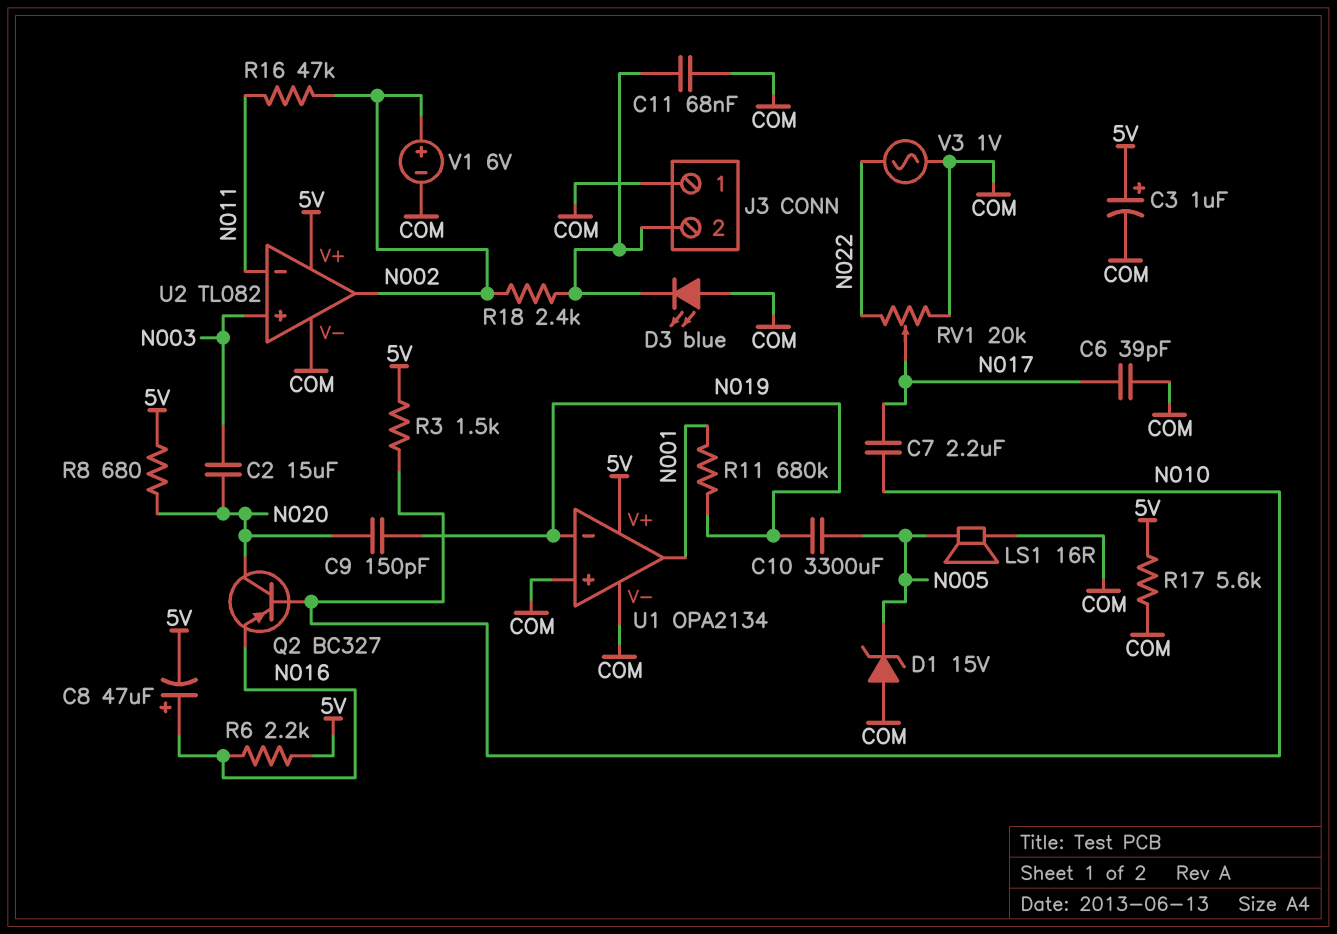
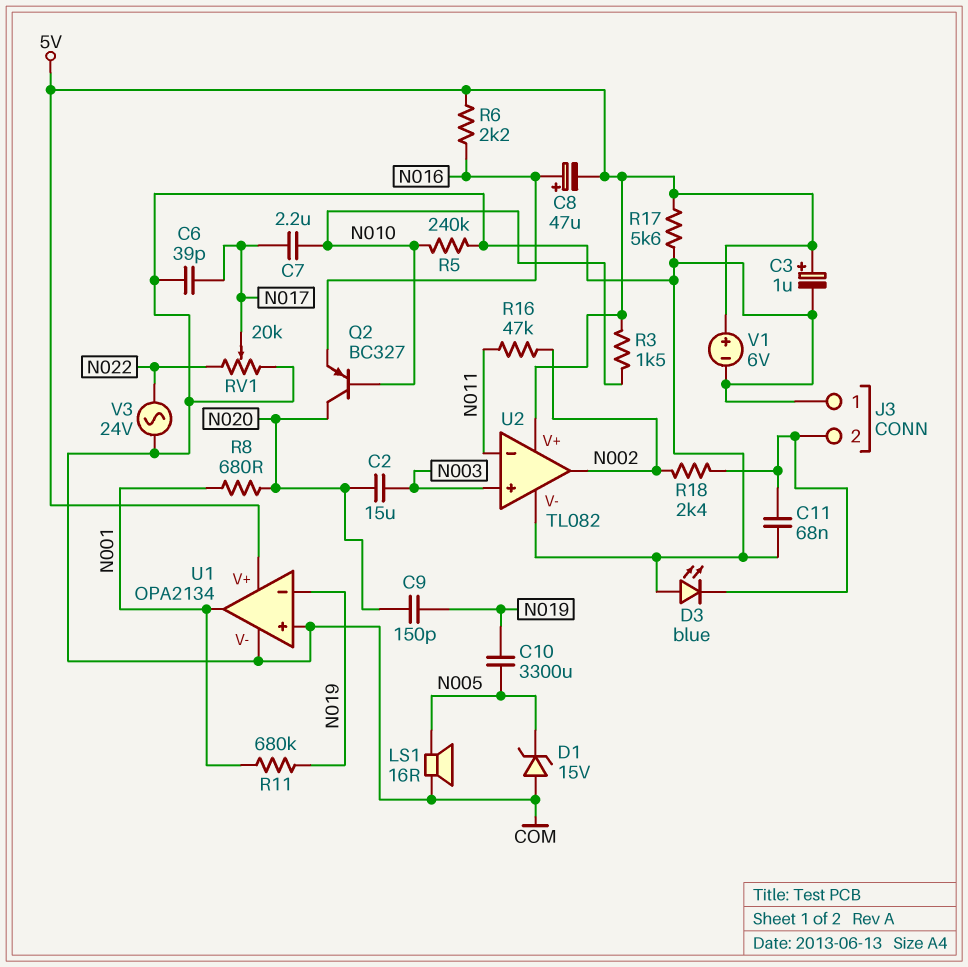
R5: none -> 240k (COM, N010)
R8: 680 (5V, N020) -> 680 (N001, N020)
V1: 6V (plus N002, minus COM) -> 6V (plus 5V, minus COM)
V3: AC 1V (COM, N022) -> AC 24V (COM, N022)

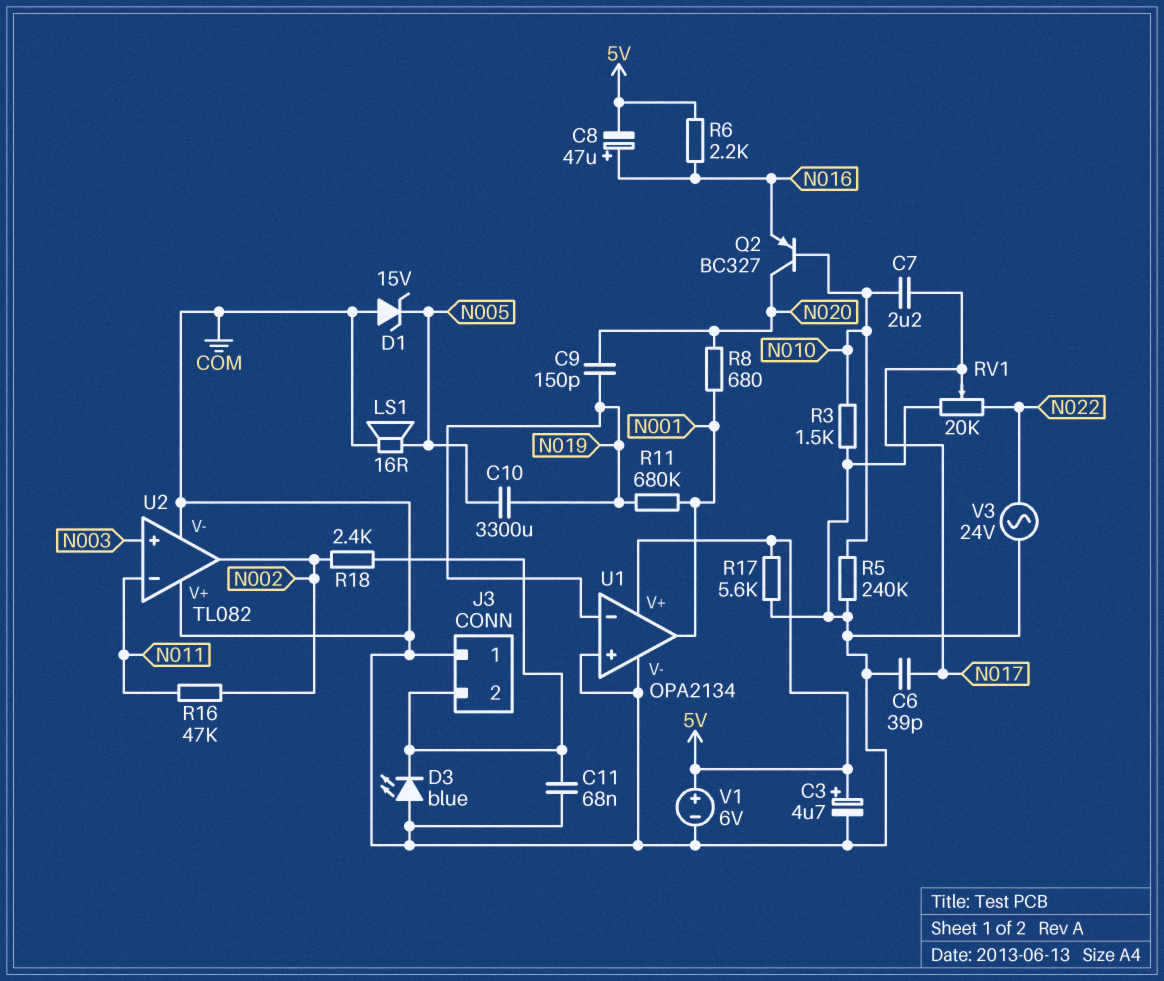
C2: 15uF (N003, N020) -> none
C3: 1uF (plus 5V, minus COM) -> 4.7uF (plus 5V, minus COM)
R3: 1.5k (5V, N010) -> 1.5k (COM, N010)
U2 pin V+: 5V -> COM

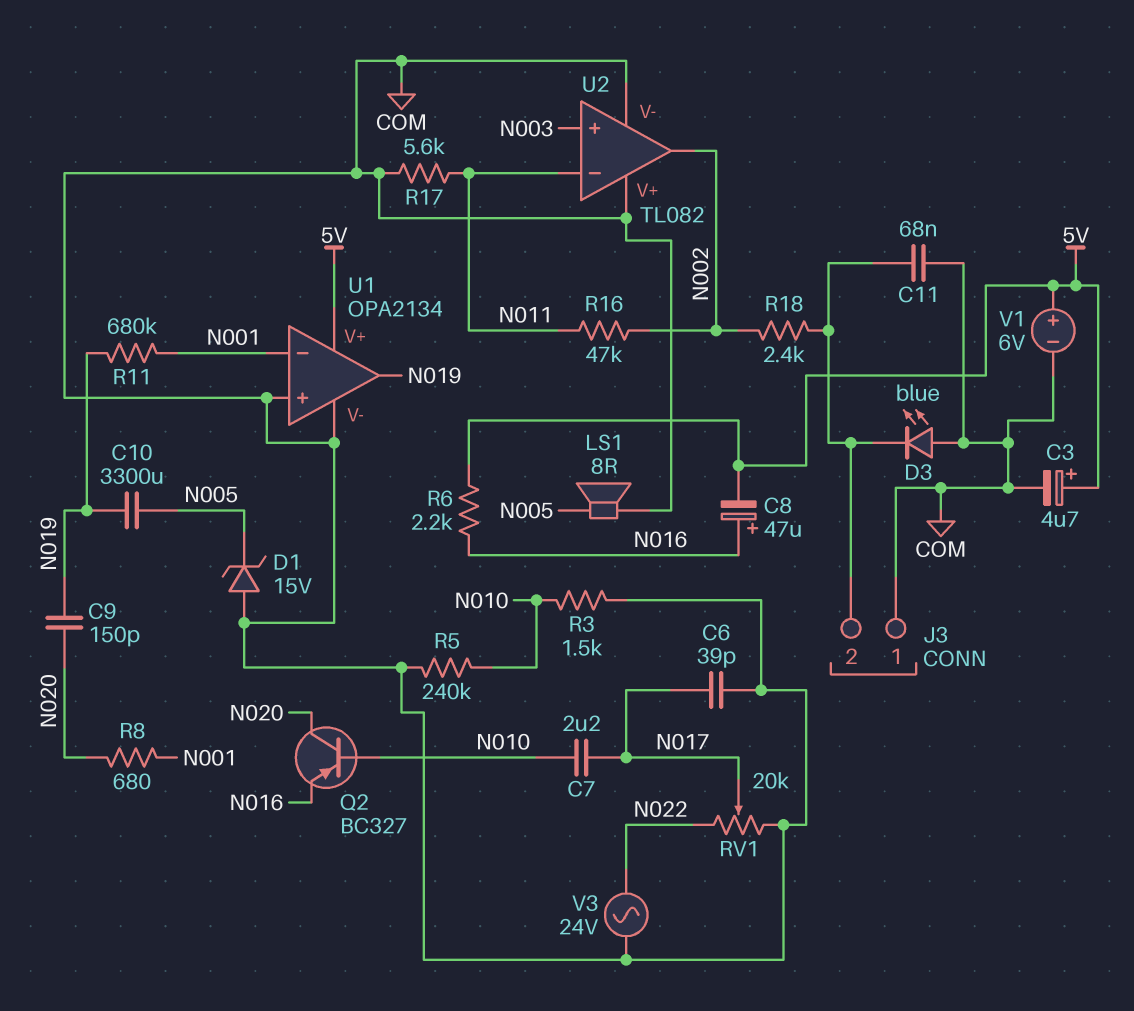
LS1: speaker 16R (COM, N005) -> speaker 8R (COM, N005)
R17: 5.6k (5V, COM) -> 5.6k (COM, N011)
U1 pin in-: N019 -> N001
U1 pin out: N001 -> N019

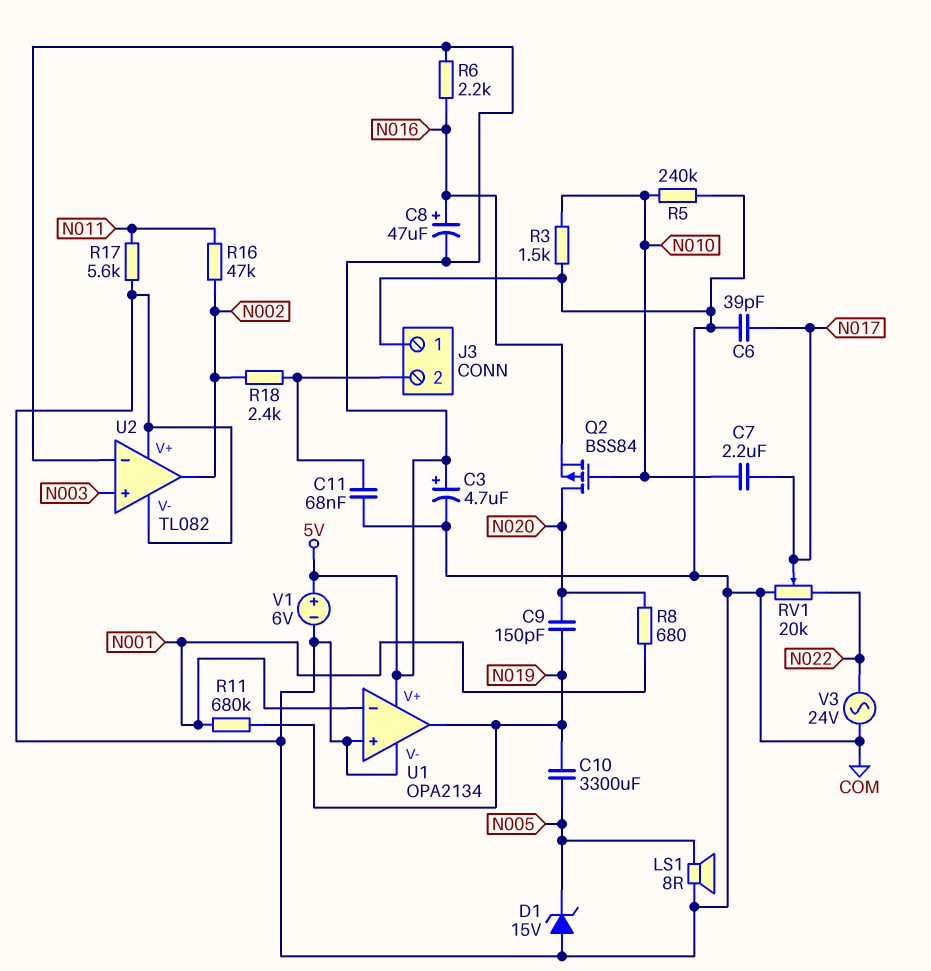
D3: LED blue (A COM, K J3/2) -> none
Q2: PNP BC327 (B N010, C N020, E N016) -> PMOS BSS84 (G N010, D N020, S N016)
U2 pin in-: N011 -> 5V

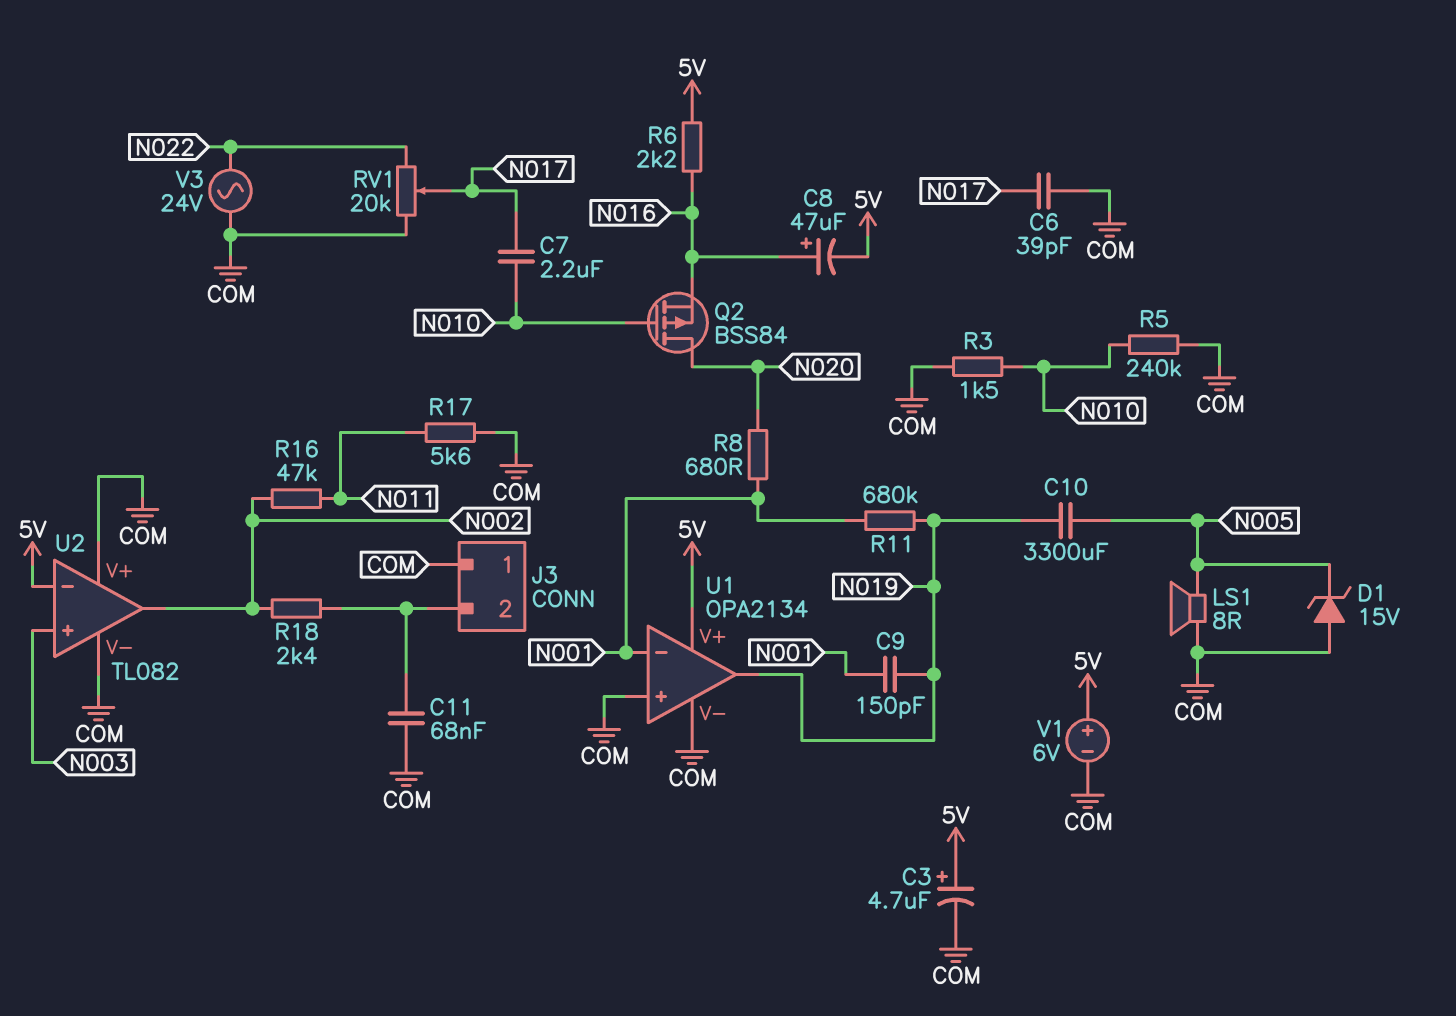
C9: 150pF (N019, N020) -> 150pF (N001, N019)

